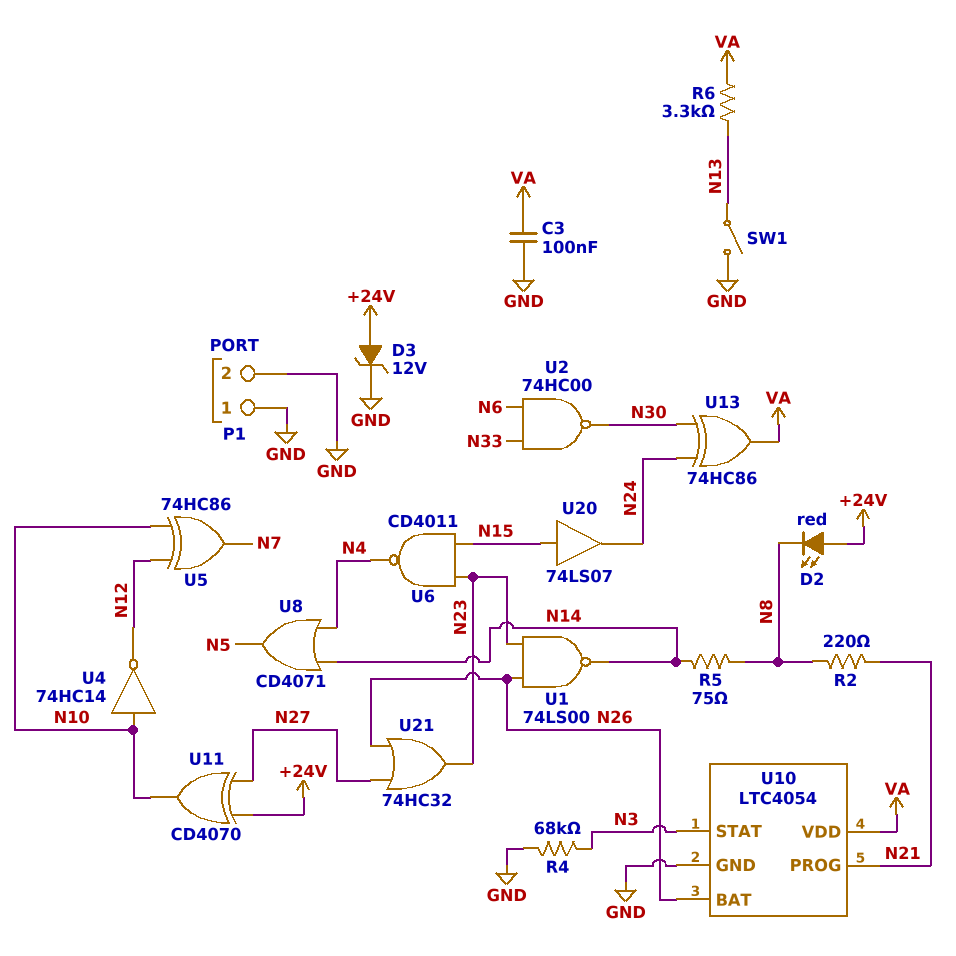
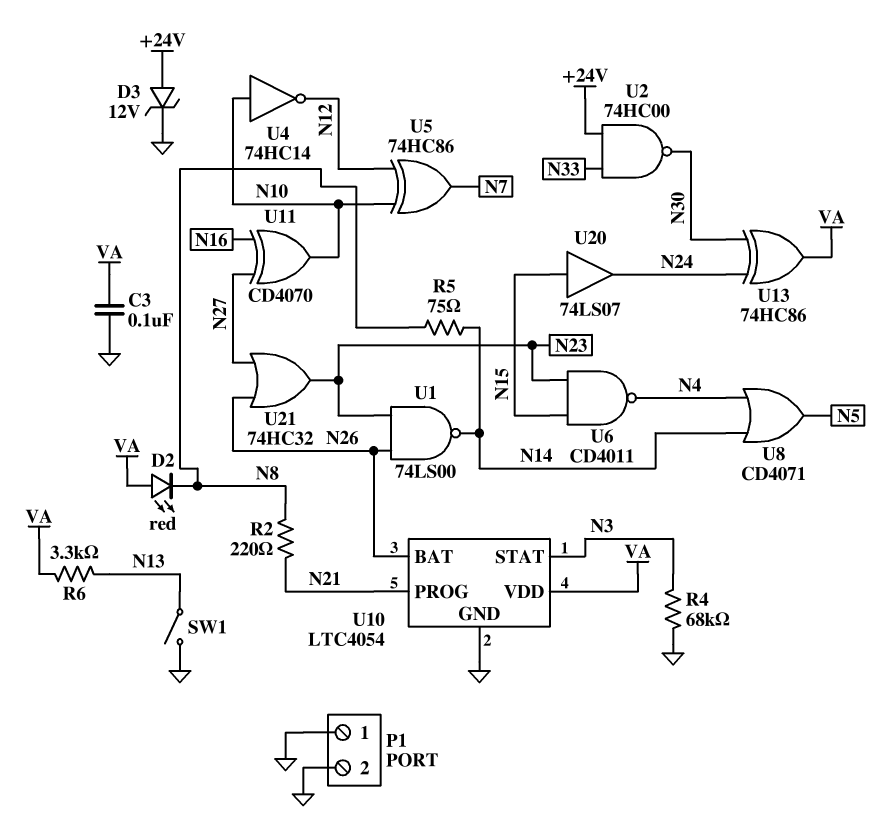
D2: LED red (A +24V, K N8) -> LED red (A VA, K N8)
U2: NAND 74HC00 (in N6, in N33, out N30) -> NAND 74HC00 (in +24V, in N33, out N30)
U11: XOR CD4070 (in +24V, in N27, out N10) -> XOR CD4070 (in N16, in N27, out N10)

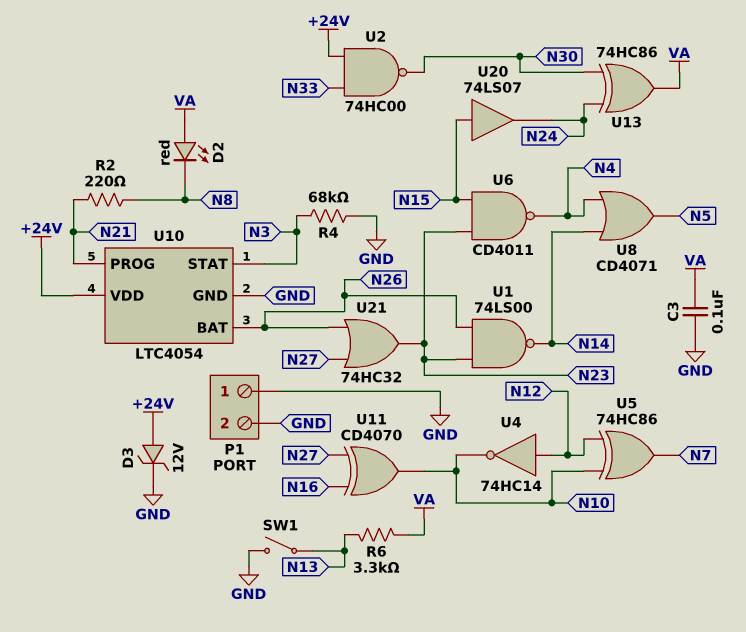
R5: 75 (N8, N14) -> none
U4: NOT 74HC14 (in N10, out N12) -> NOT 74HC14 (in N12, out N10)
U10 pin VDD: VA -> +24V

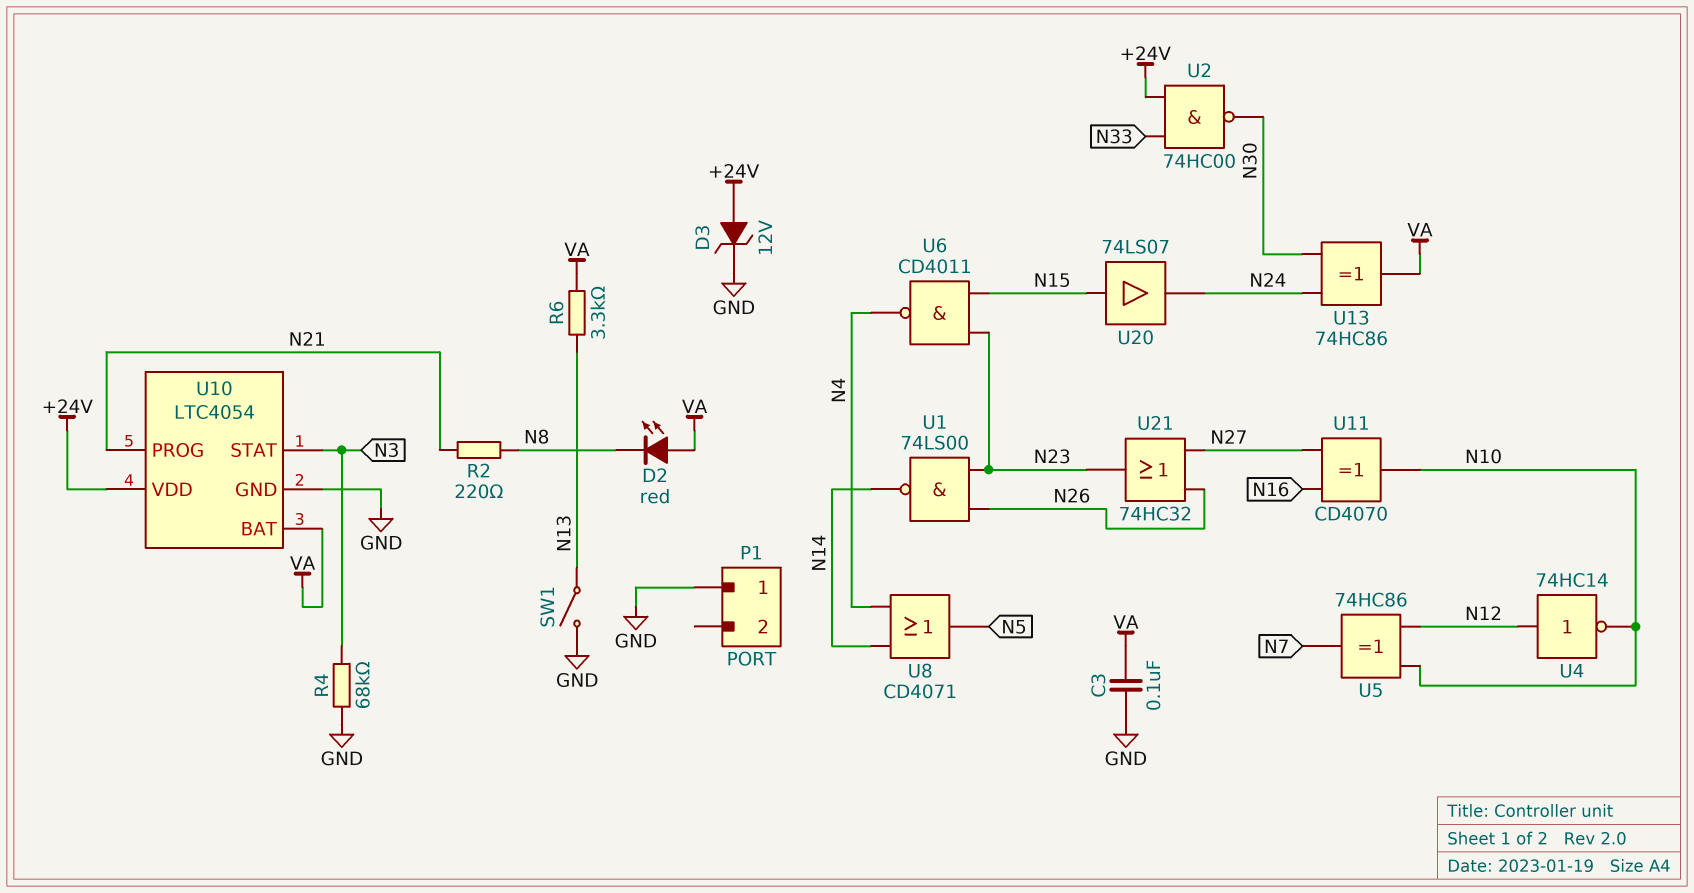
P1 pin 2: GND -> none
U10 pin BAT: N26 -> VA

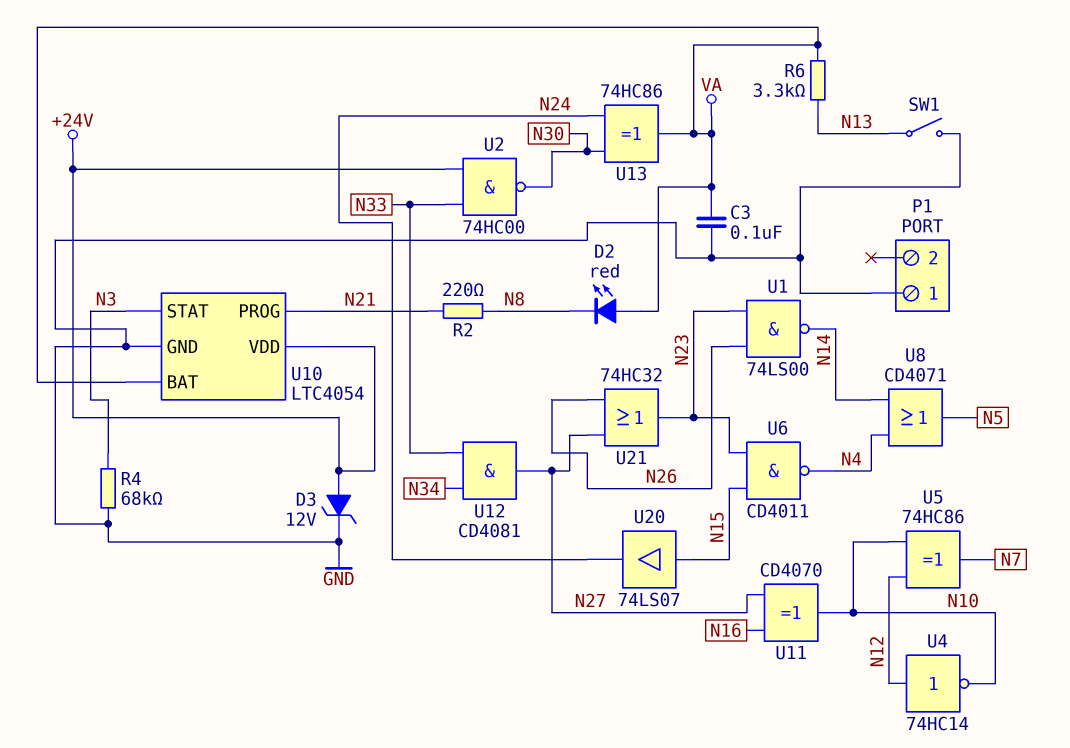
U12: none -> AND CD4081 (in N33, in N34, out N27)

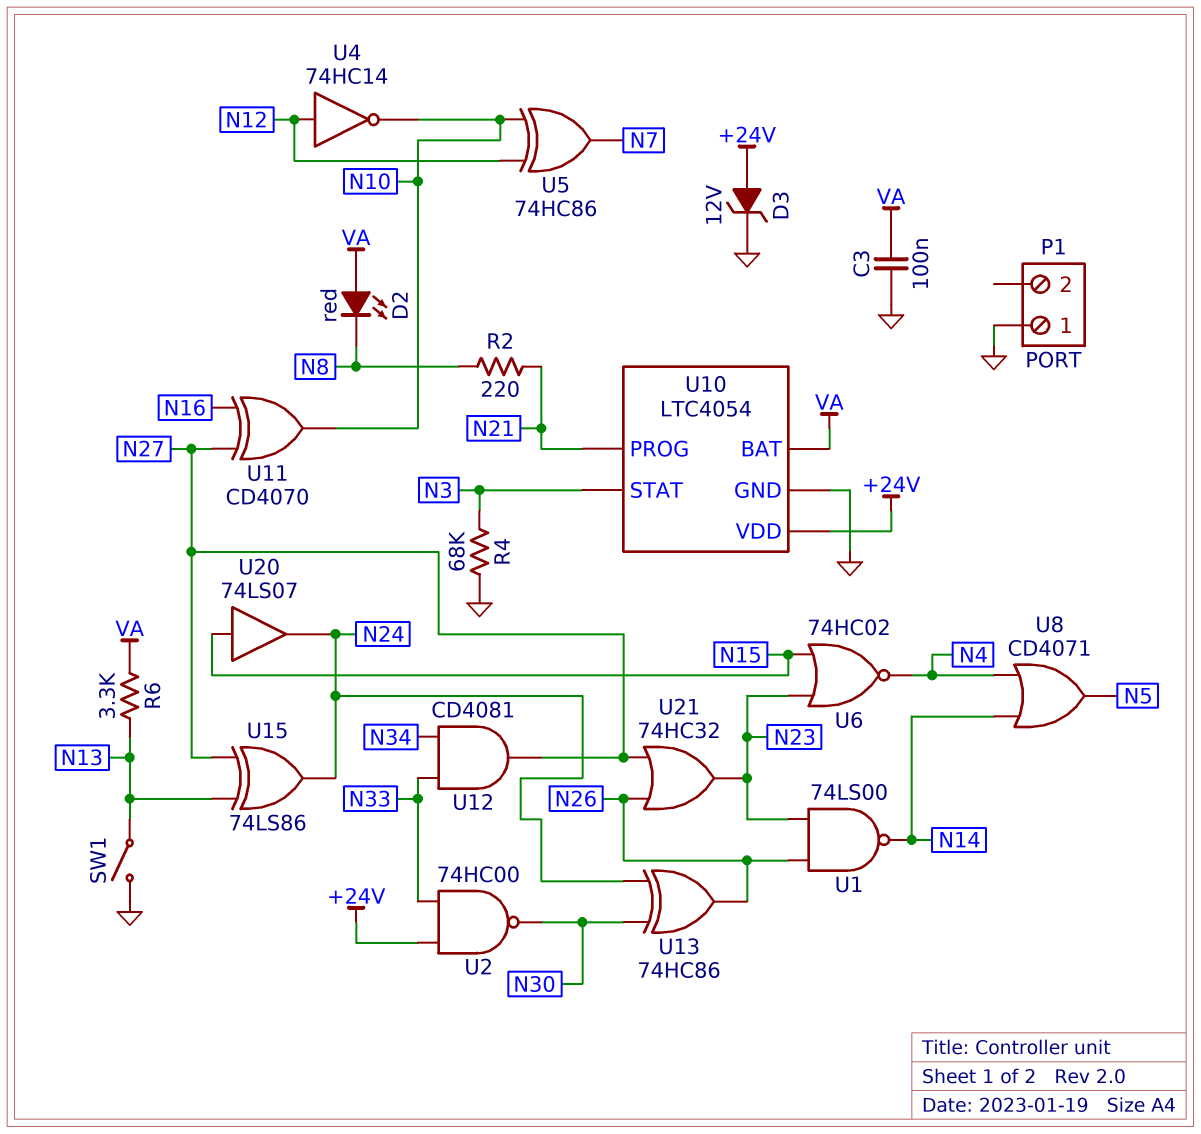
U6: NAND CD4011 (in N15, in N23, out N4) -> NOR 74HC02 (in N15, in N23, out N4)
U13: XOR 74HC86 (in N24, in N30, out VA) -> XOR 74HC86 (in N24, in N30, out N26)
U15: none -> XOR 74LS86 (in N13, in N27, out N24)

